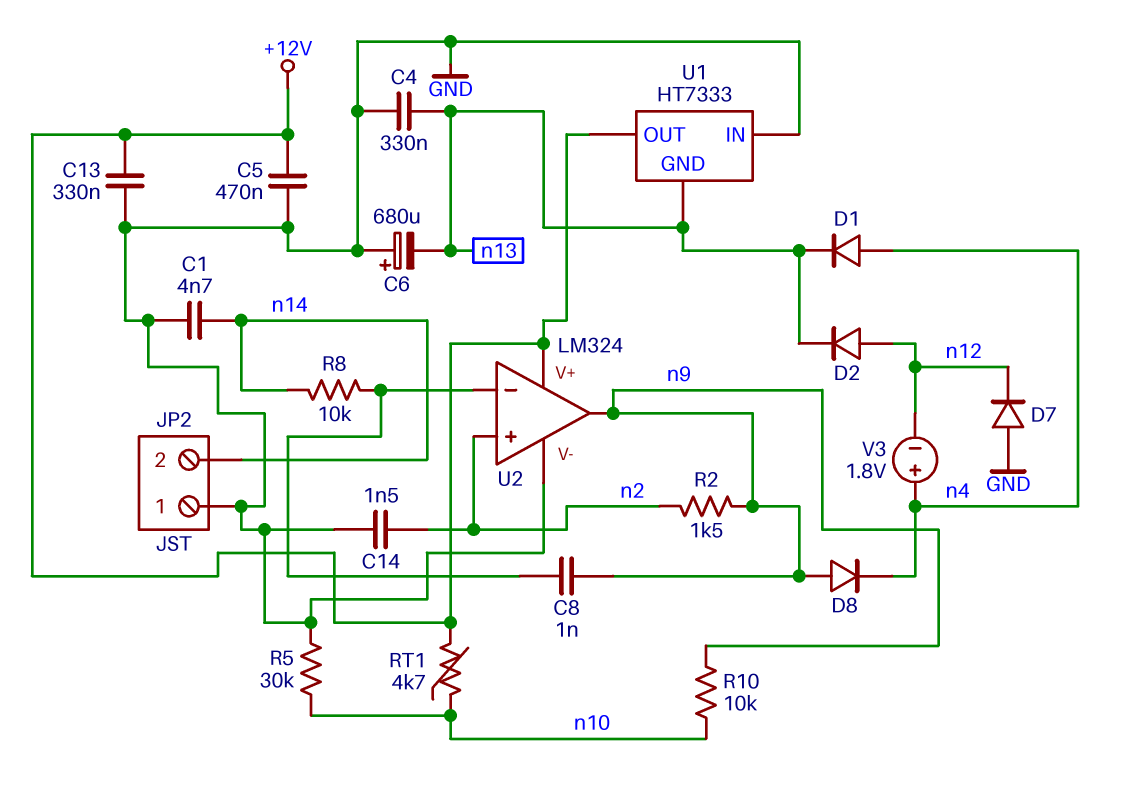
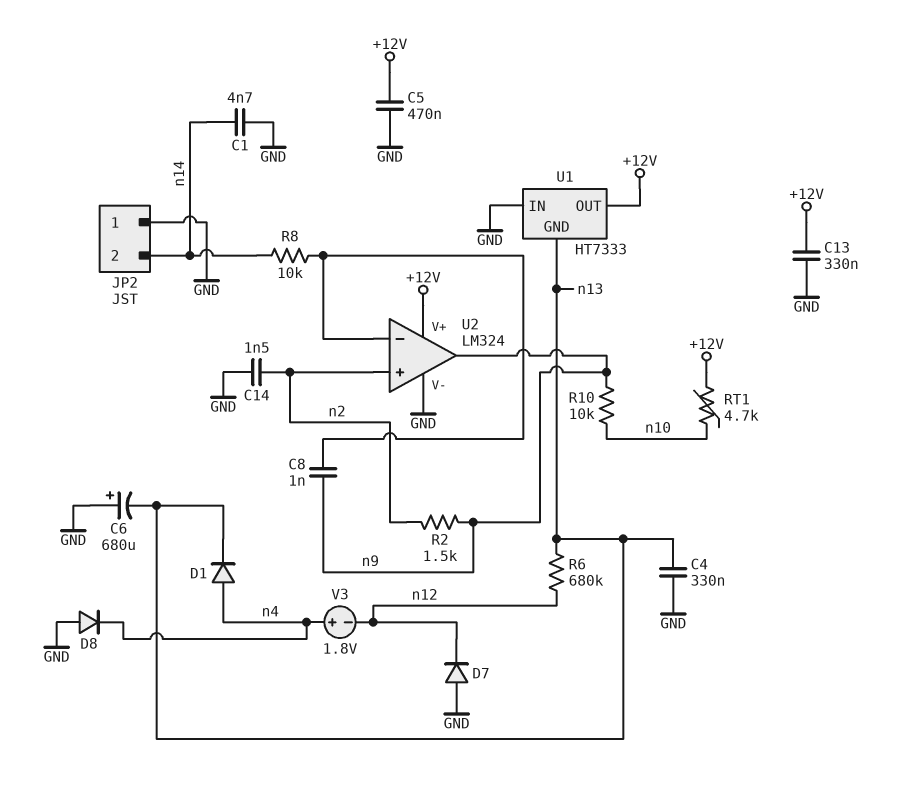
D2: diode (A n12, K n13) -> none
D8: diode (A n9, K n4) -> diode (A GND, K n4)
R5: 30k (GND, n10) -> none
R6: none -> 680k (n12, n13)

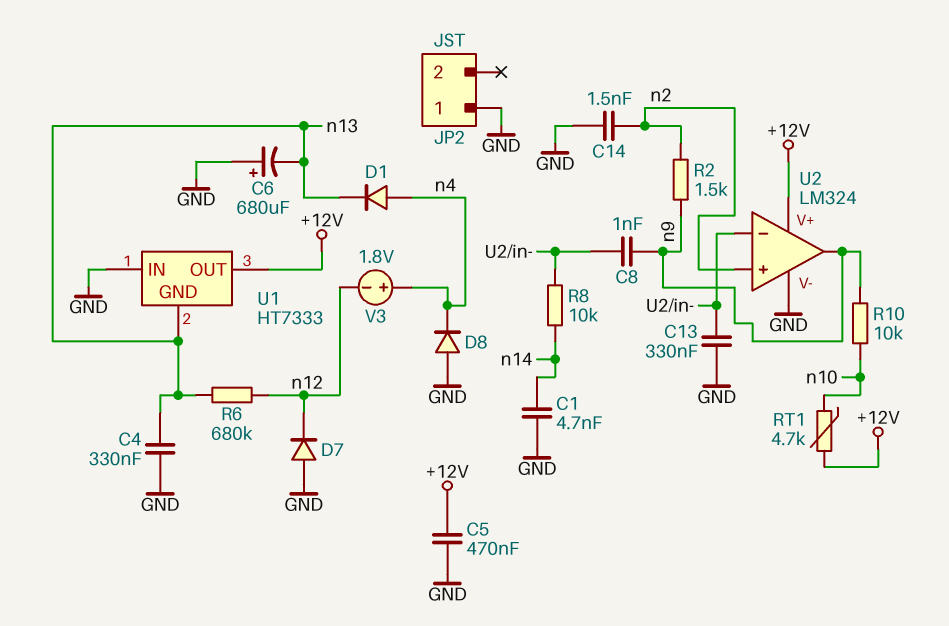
C13: 330nF (+12V, GND) -> 330nF (GND, U2/in-)
JP2 pin 2: n14 -> none

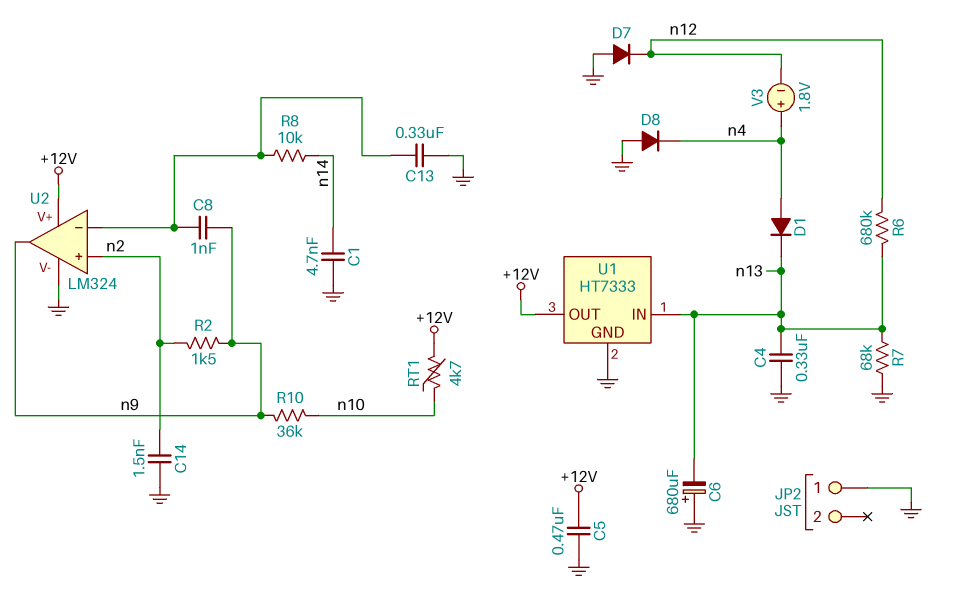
R7: none -> 68k (GND, n13)
R10: 10k (n9, n10) -> 36k (n9, n10)
U1 pin GND: n13 -> GND
U1 pin IN: GND -> n13

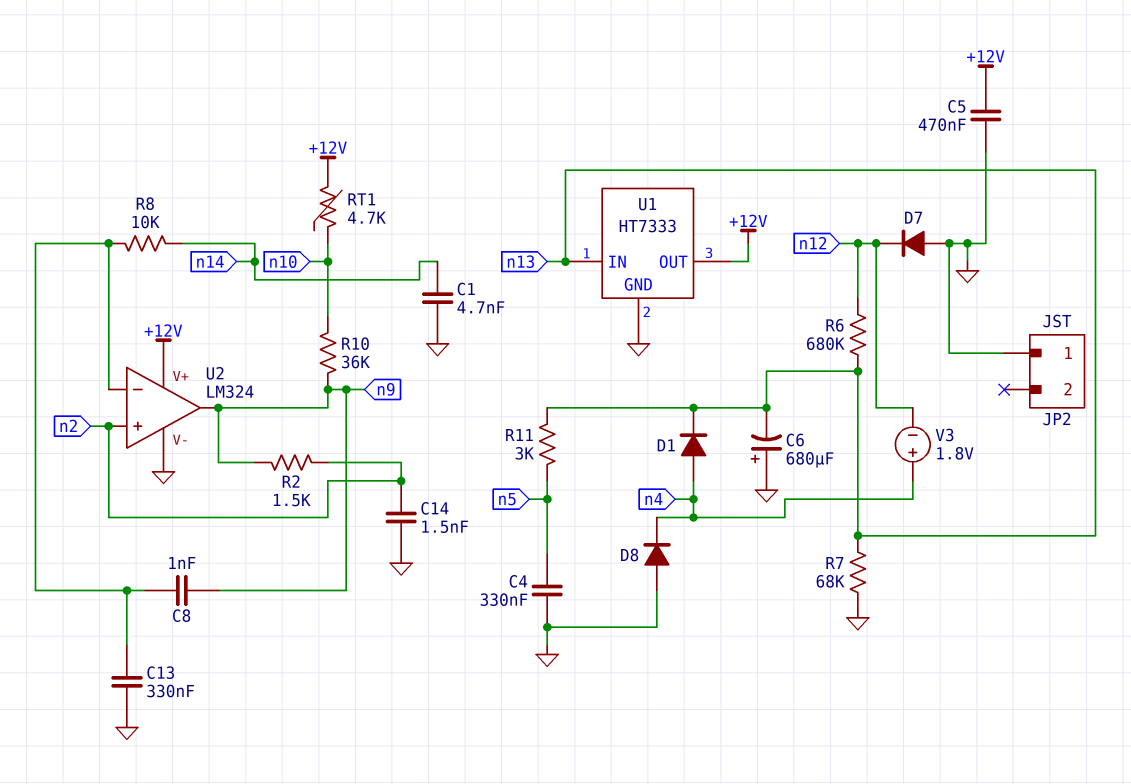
C4: 330nF (GND, n13) -> 330nF (GND, n5)
R11: none -> 3k (n5, n13)

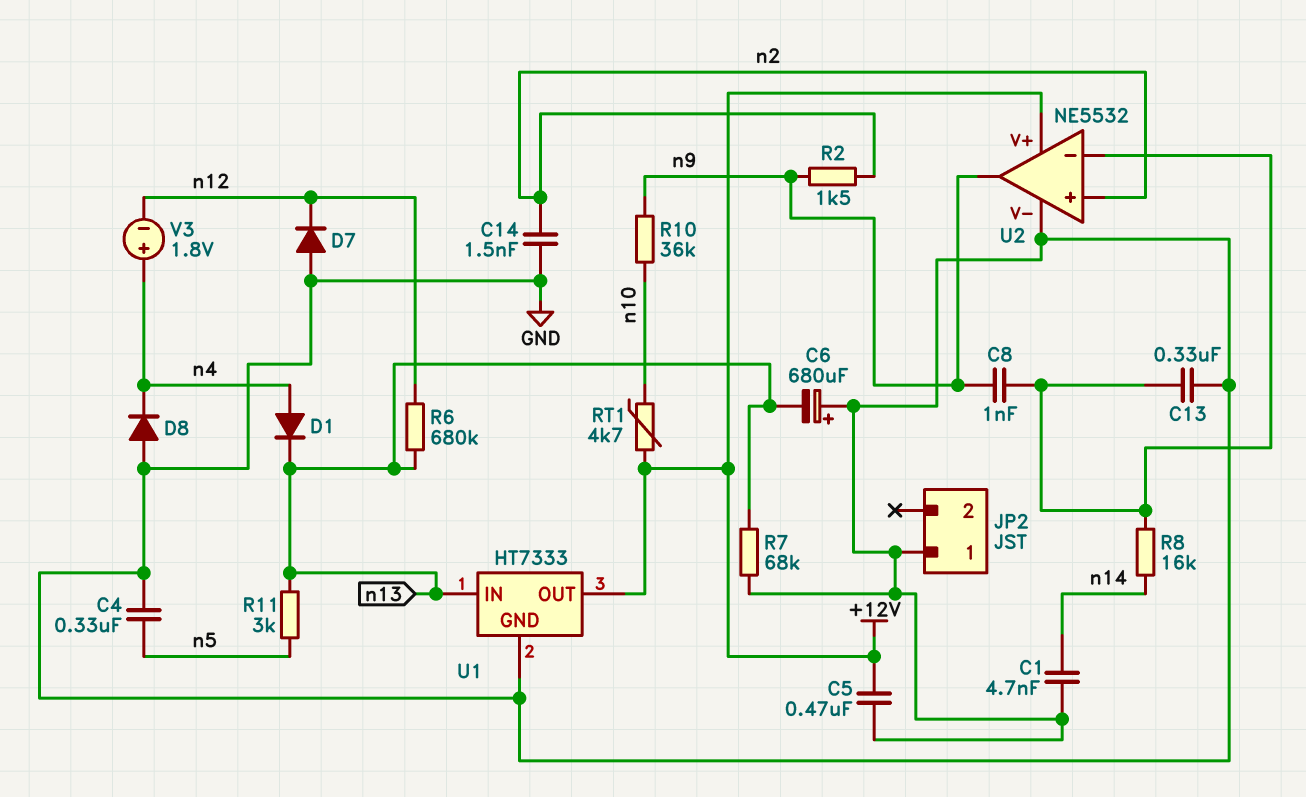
R8: 10k (U2/in-, n14) -> 16k (U2/in-, n14)
U2: LM324 -> NE5532

